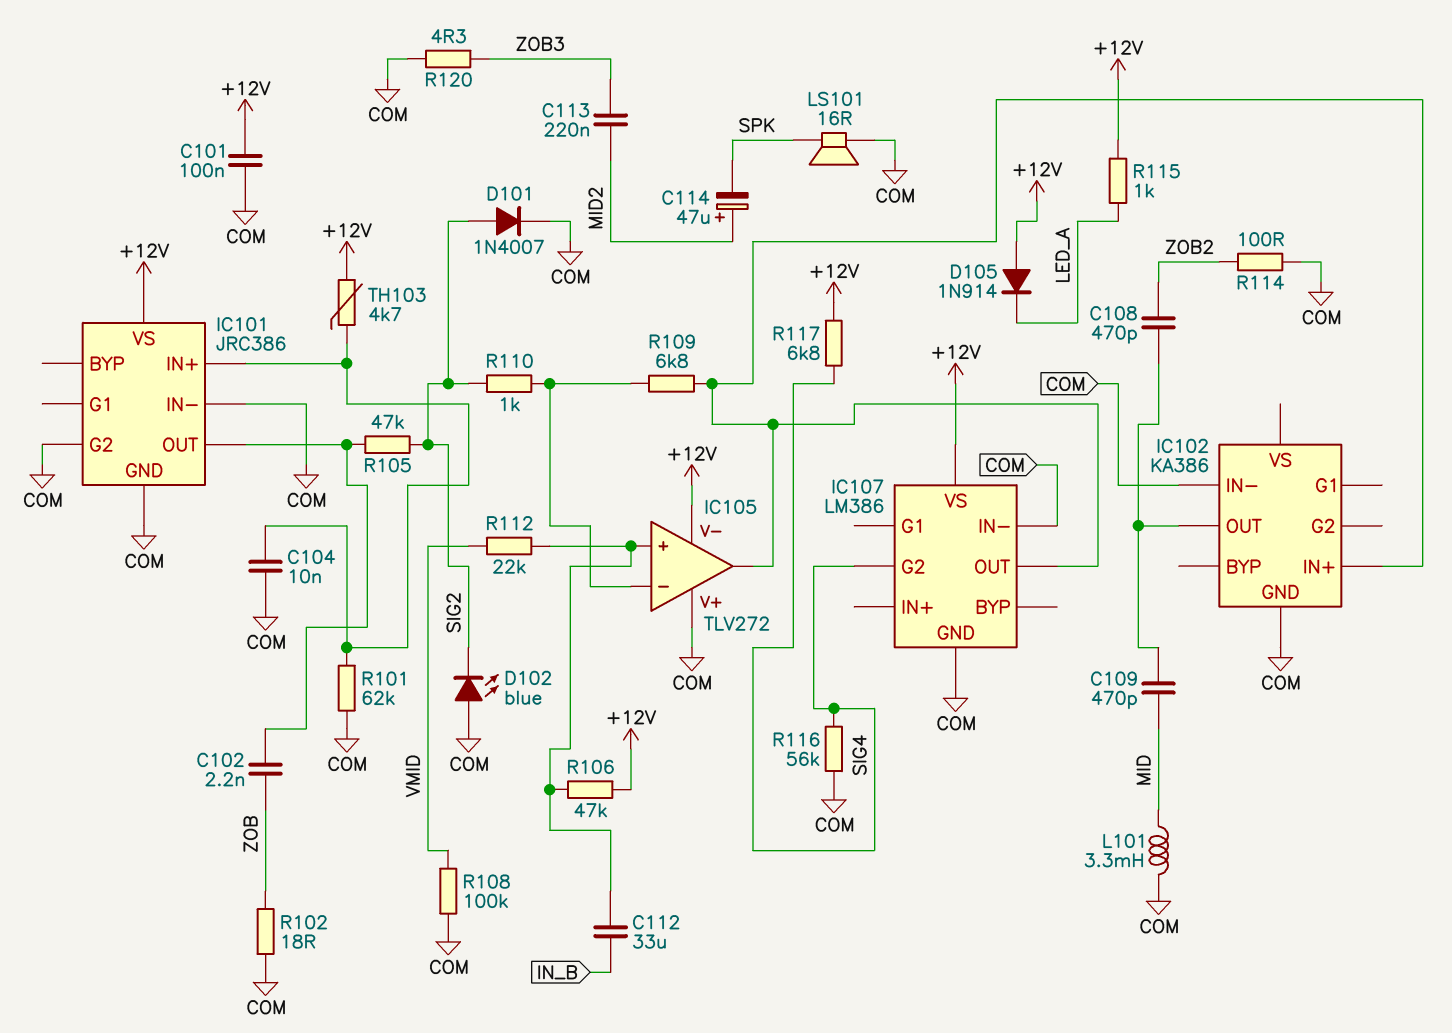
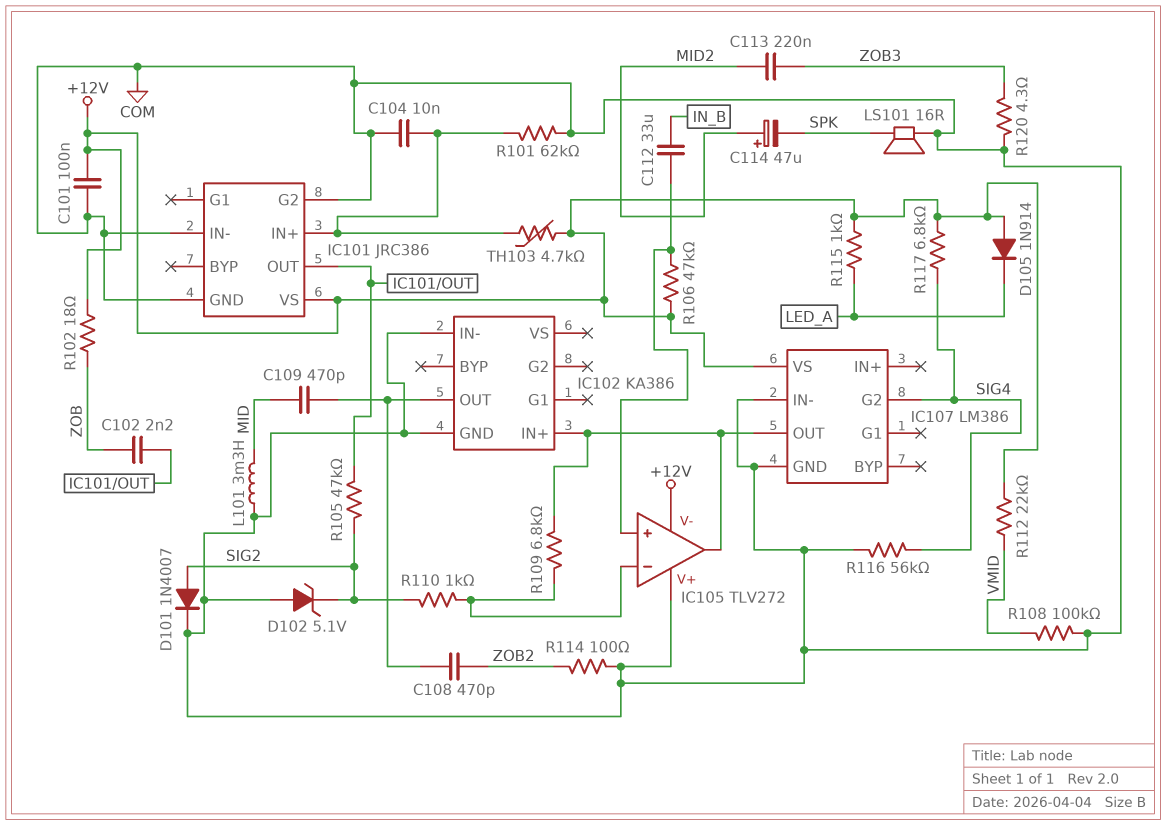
D102: LED blue (A COM, K SIG2) -> zener 5.1V (A COM, K SIG2)
R102: 18 (COM, ZOB) -> 18 (+12V, ZOB)
R112: 22k (IC105/in+, VMID) -> 22k (+12V, VMID)

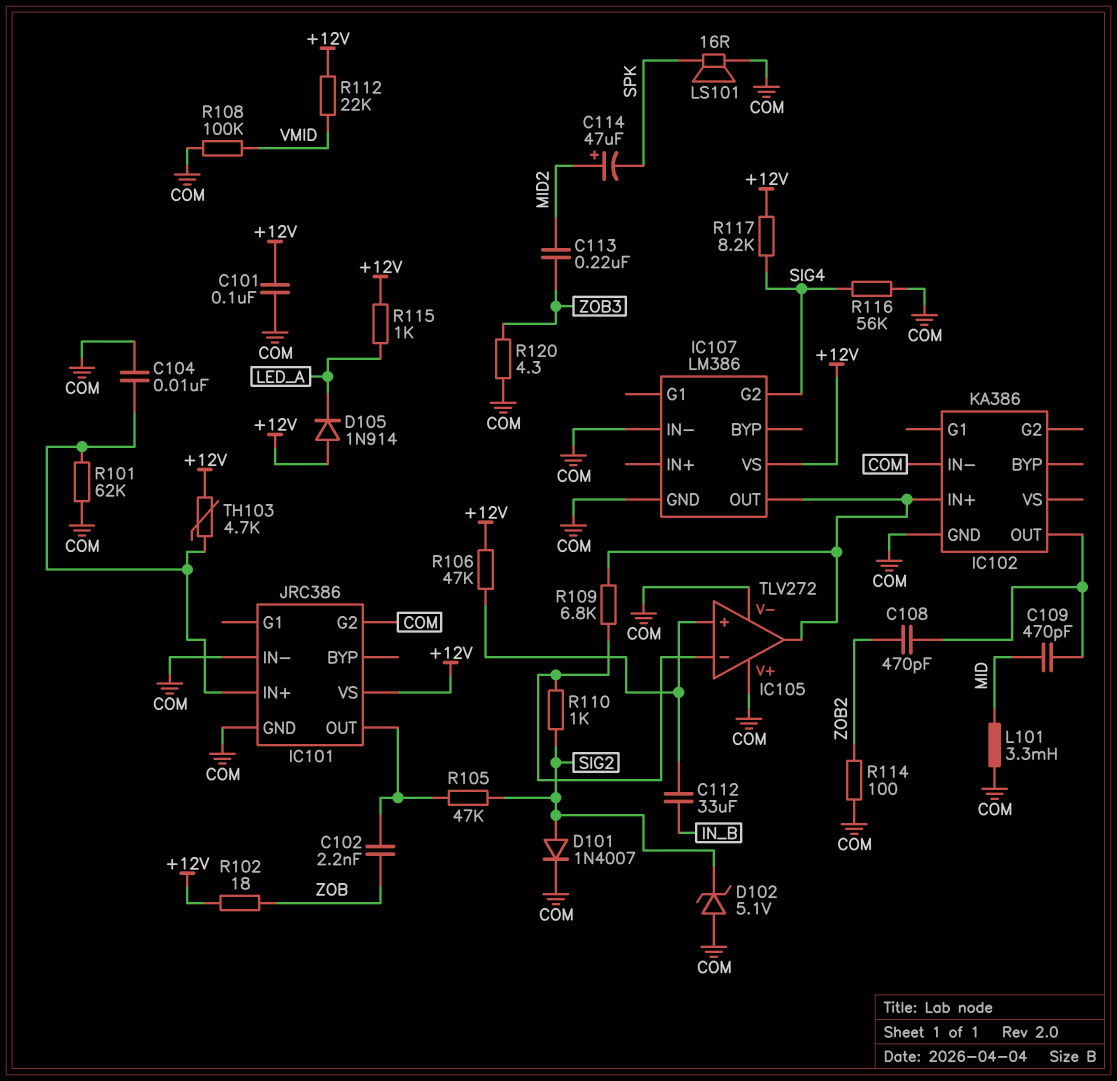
IC105 pin V-: +12V -> COM
R117: 6.8k (+12V, SIG4) -> 8.2k (+12V, SIG4)

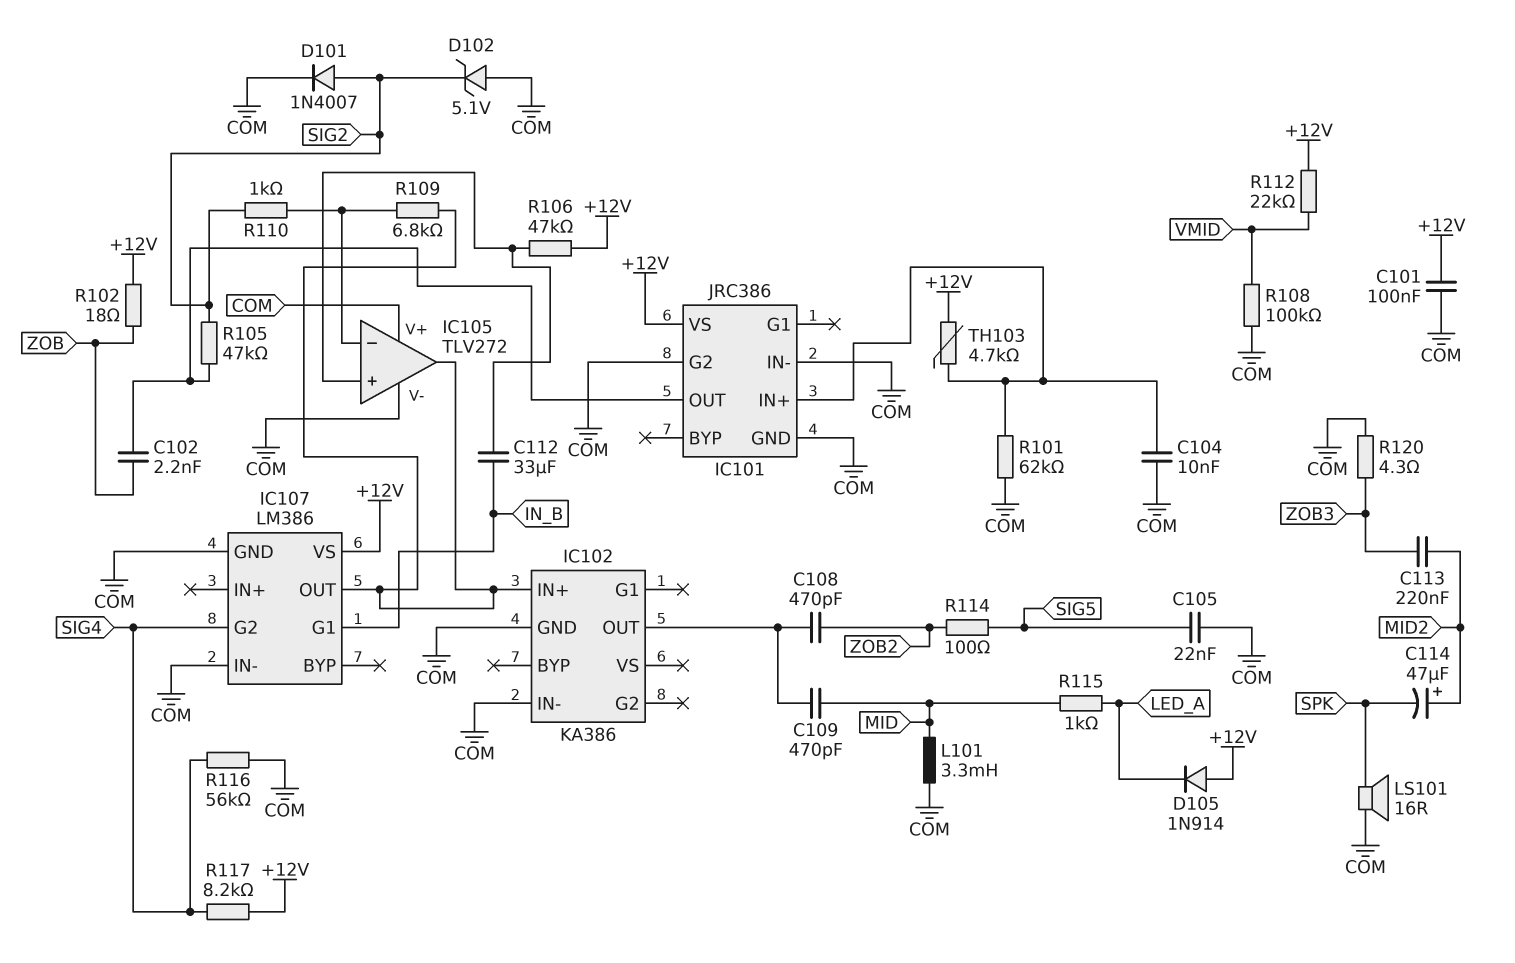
C105: none -> 22nF (COM, SIG5)
IC107 pin G1: none -> IN_B
R114: 100 (COM, ZOB2) -> 100 (SIG5, ZOB2)
R115: 1k (+12V, LED_A) -> 1k (LED_A, MID)

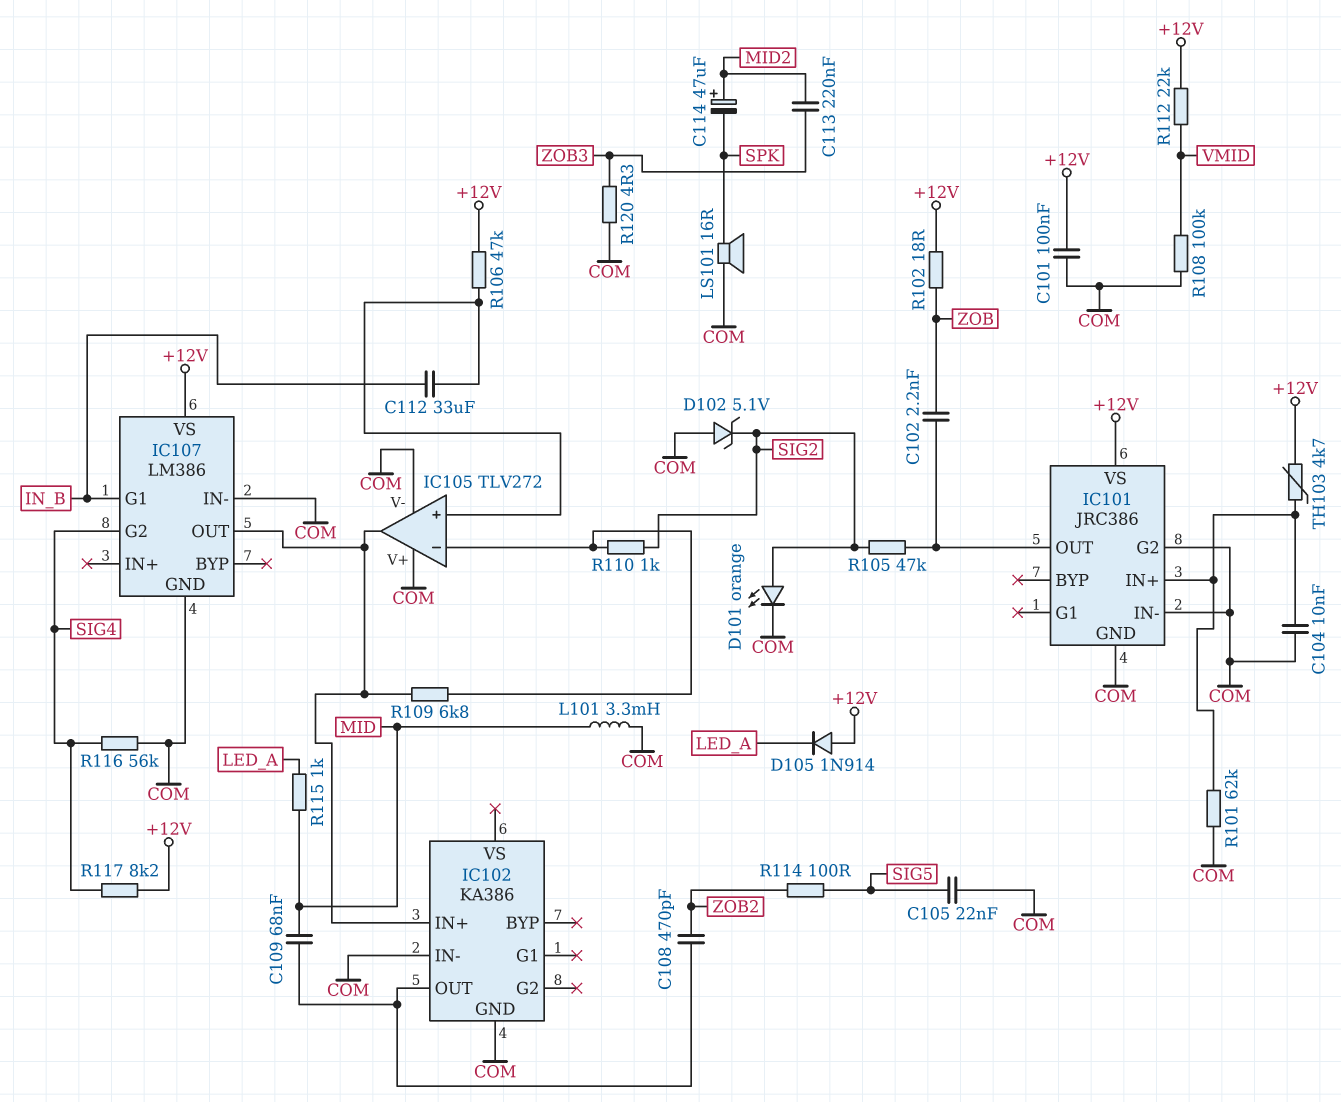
C109: 470pF (IC102/OUT, MID) -> 68nF (IC102/OUT, MID)
D101: diode 1N4007 (A SIG2, K COM) -> LED orange (A SIG2, K COM)

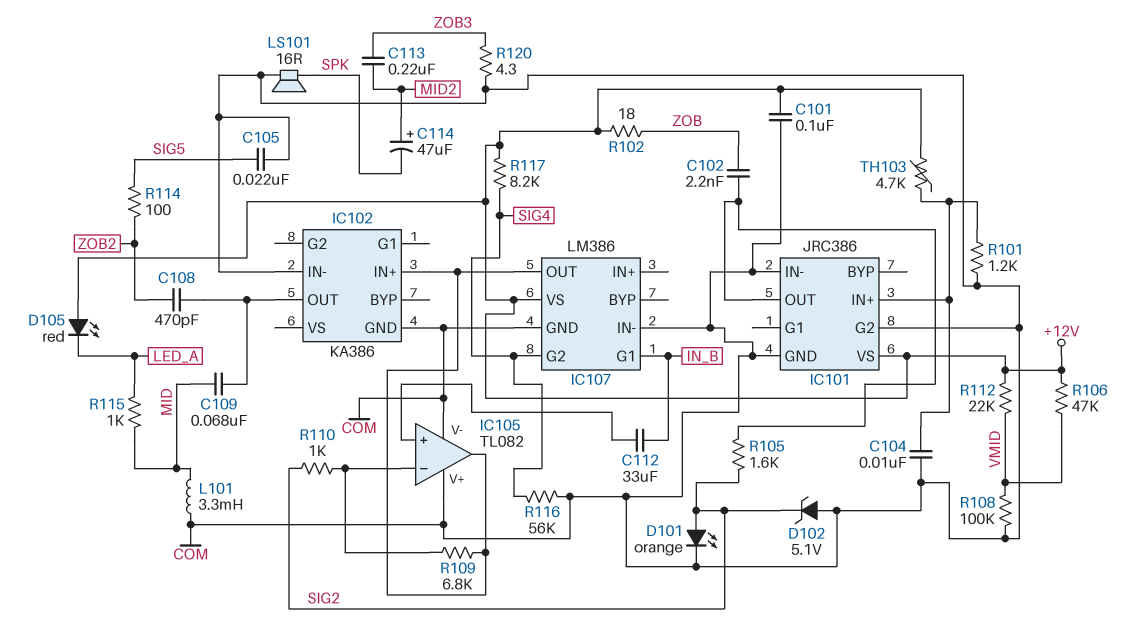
D105: diode 1N914 (A +12V, K LED_A) -> LED red (A +12V, K LED_A)
IC105: TLV272 -> TL082
R101: 62k (COM, IC101/IN+) -> 1.2k (COM, IC101/IN+)
R105: 47k (IC101/OUT, SIG2) -> 1.6k (IC101/OUT, SIG2)
R106: 47k (+12V, IC105/in+) -> 47k (+12V, VMID)

